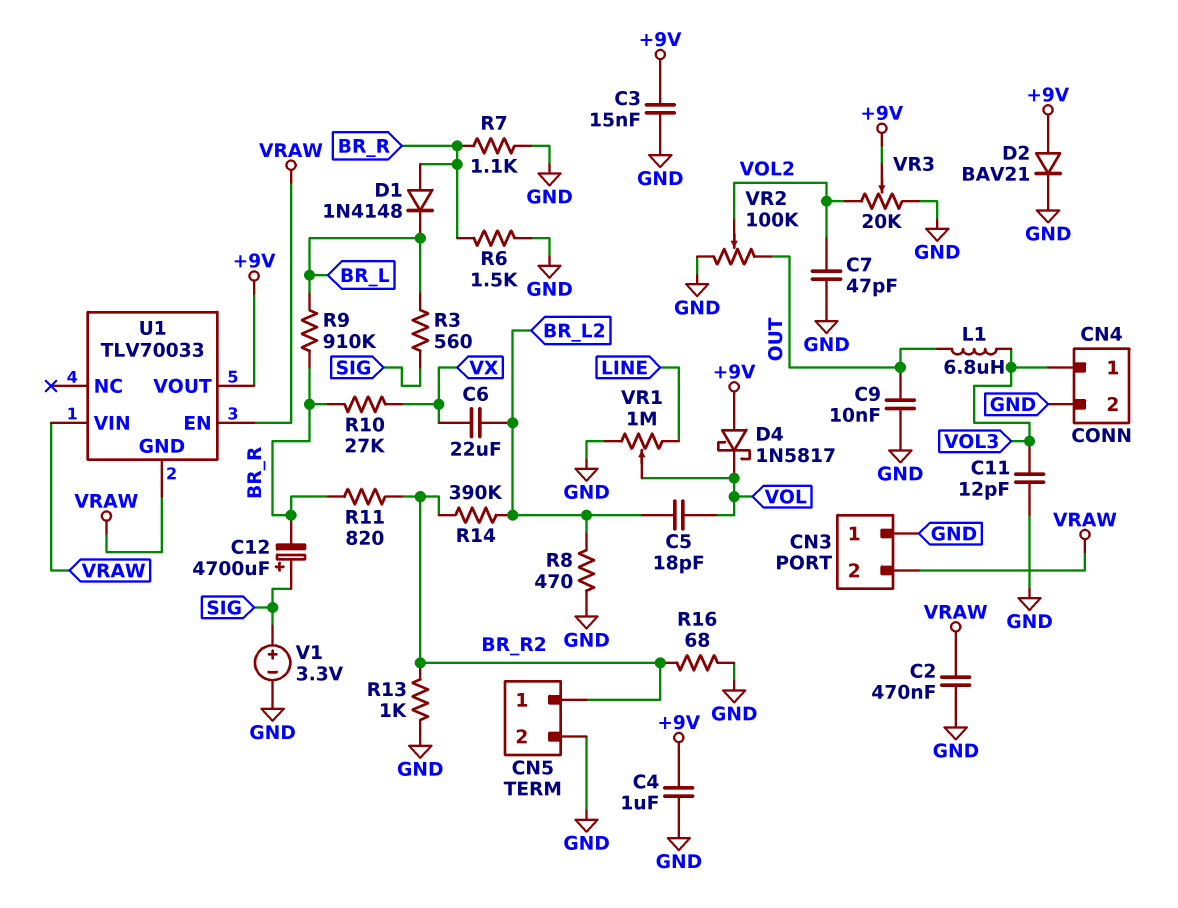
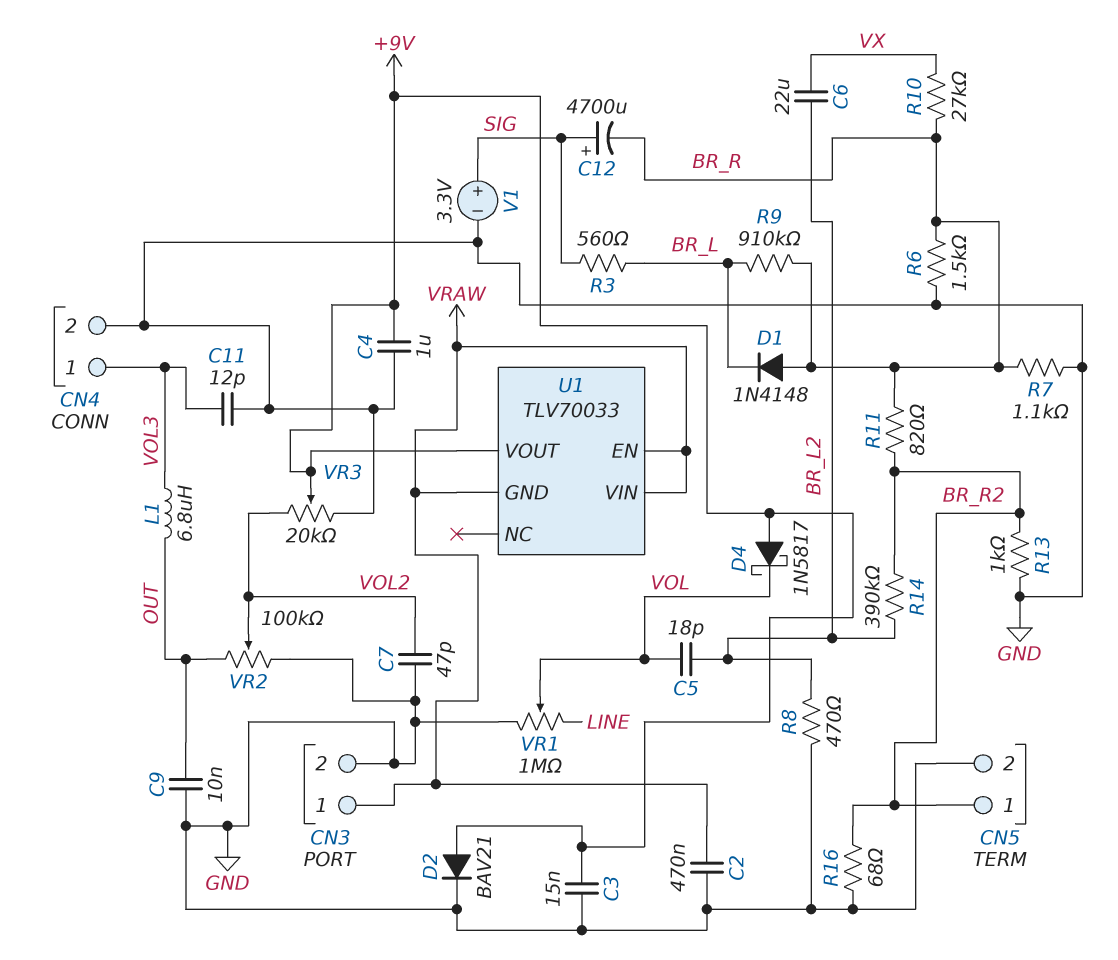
CN3 pin 1: GND -> VRAW
CN3 pin 2: VRAW -> GND

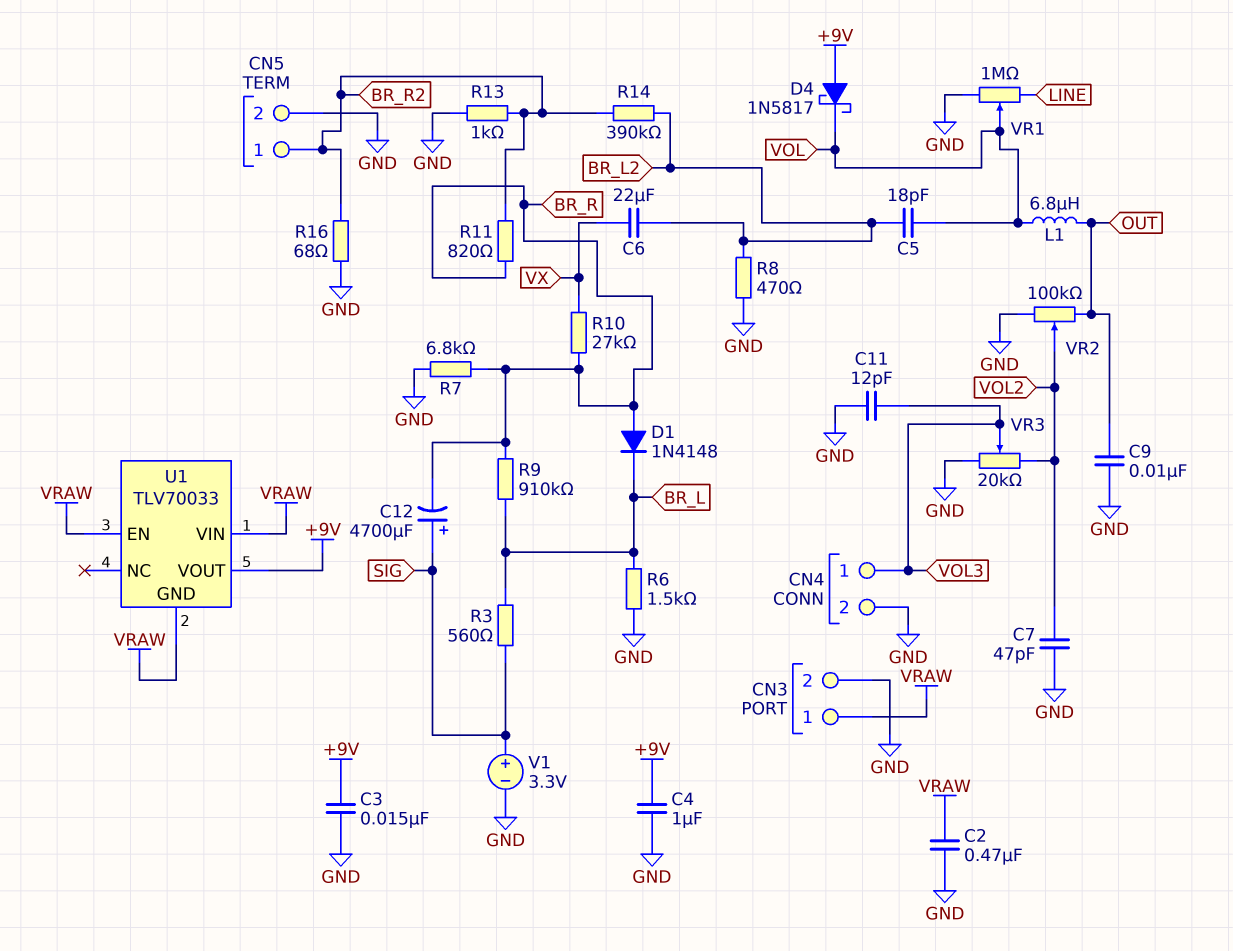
D2: diode BAV21 (A +9V, K GND) -> none
L1: 6.8uH (OUT, VOL3) -> 6.8uH (OUT, VOL)
R6: 1.5k (BR_R, GND) -> 1.5k (BR_L, GND)
R7: 1.1k (BR_R, GND) -> 6.8k (BR_R, GND)
VR3: 20k (GND, VOL2, wiper +9V) -> 20k (GND, VOL2, wiper VOL3)

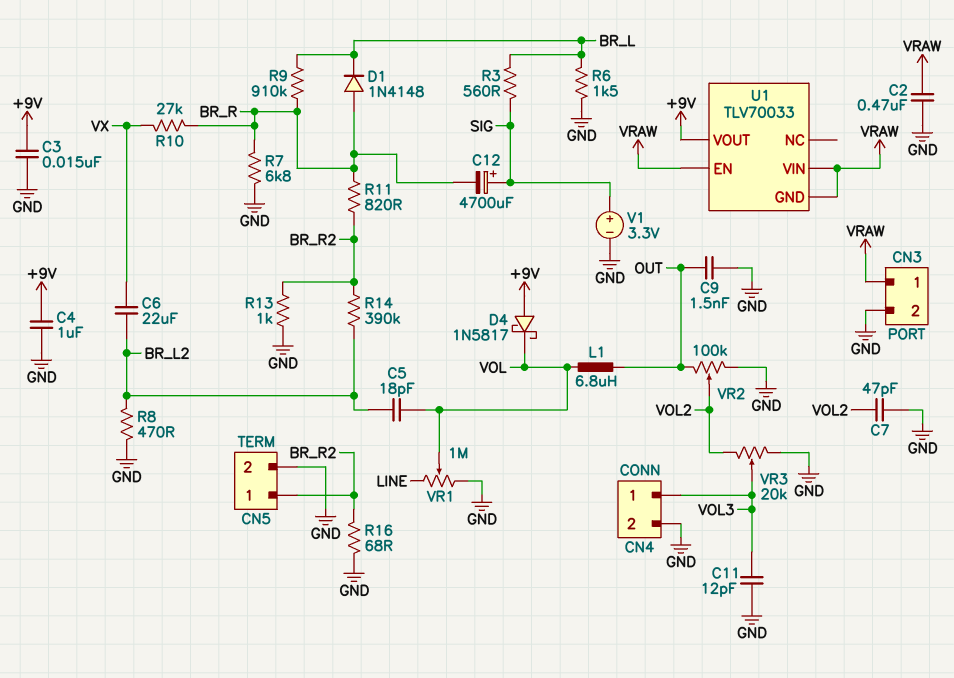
C9: 10nF (GND, OUT) -> 1.5nF (GND, OUT)

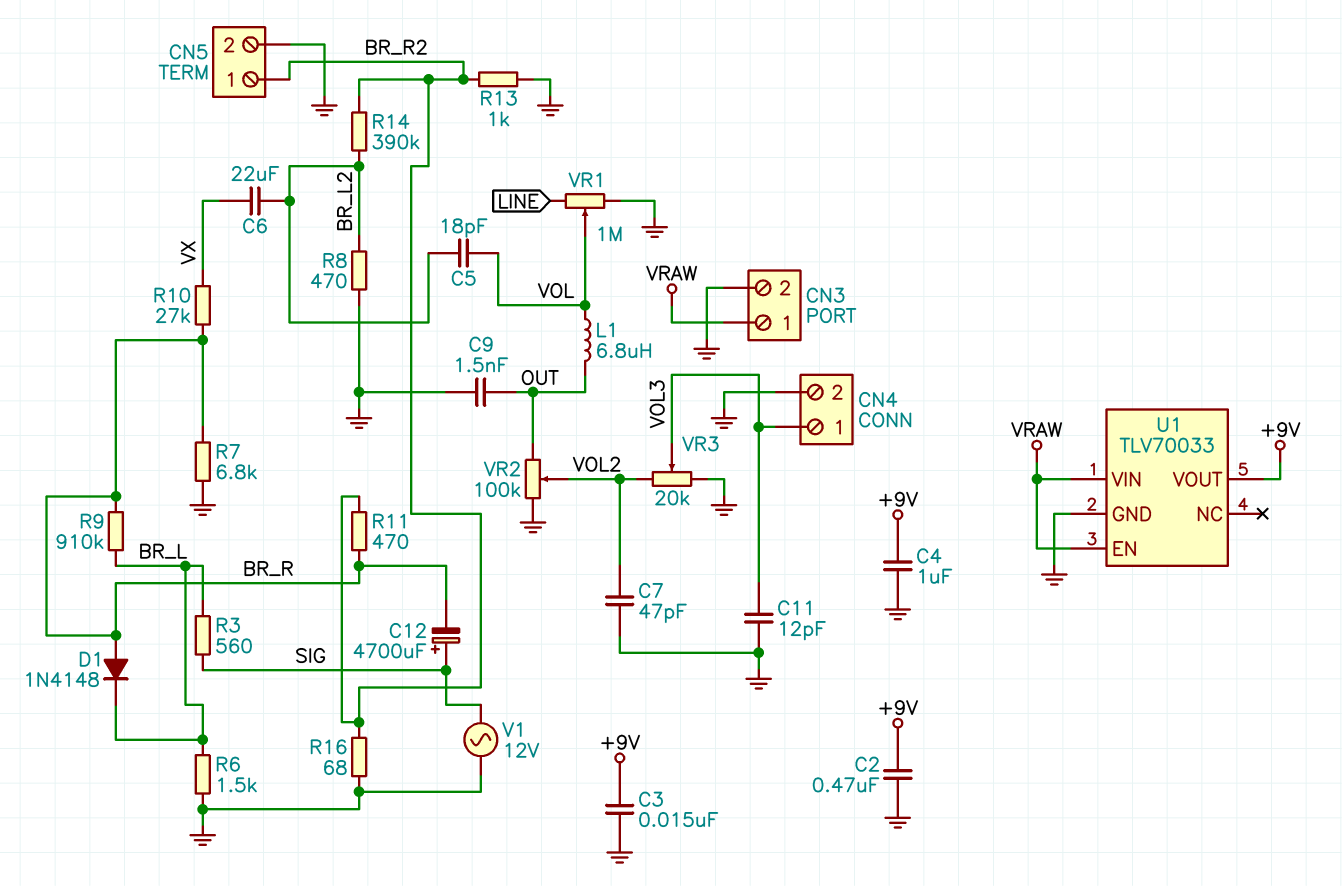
C2: 470nF (GND, VRAW) -> 470nF (+9V, GND)
D4: schottky 1N5817 (A +9V, K VOL) -> none
R11: 820 (BR_R, BR_R2) -> 470 (BR_R, BR_R2)
U1 pin GND: VRAW -> GND
V1: 3.3V (plus SIG, minus GND) -> AC 12V (GND, SIG)

